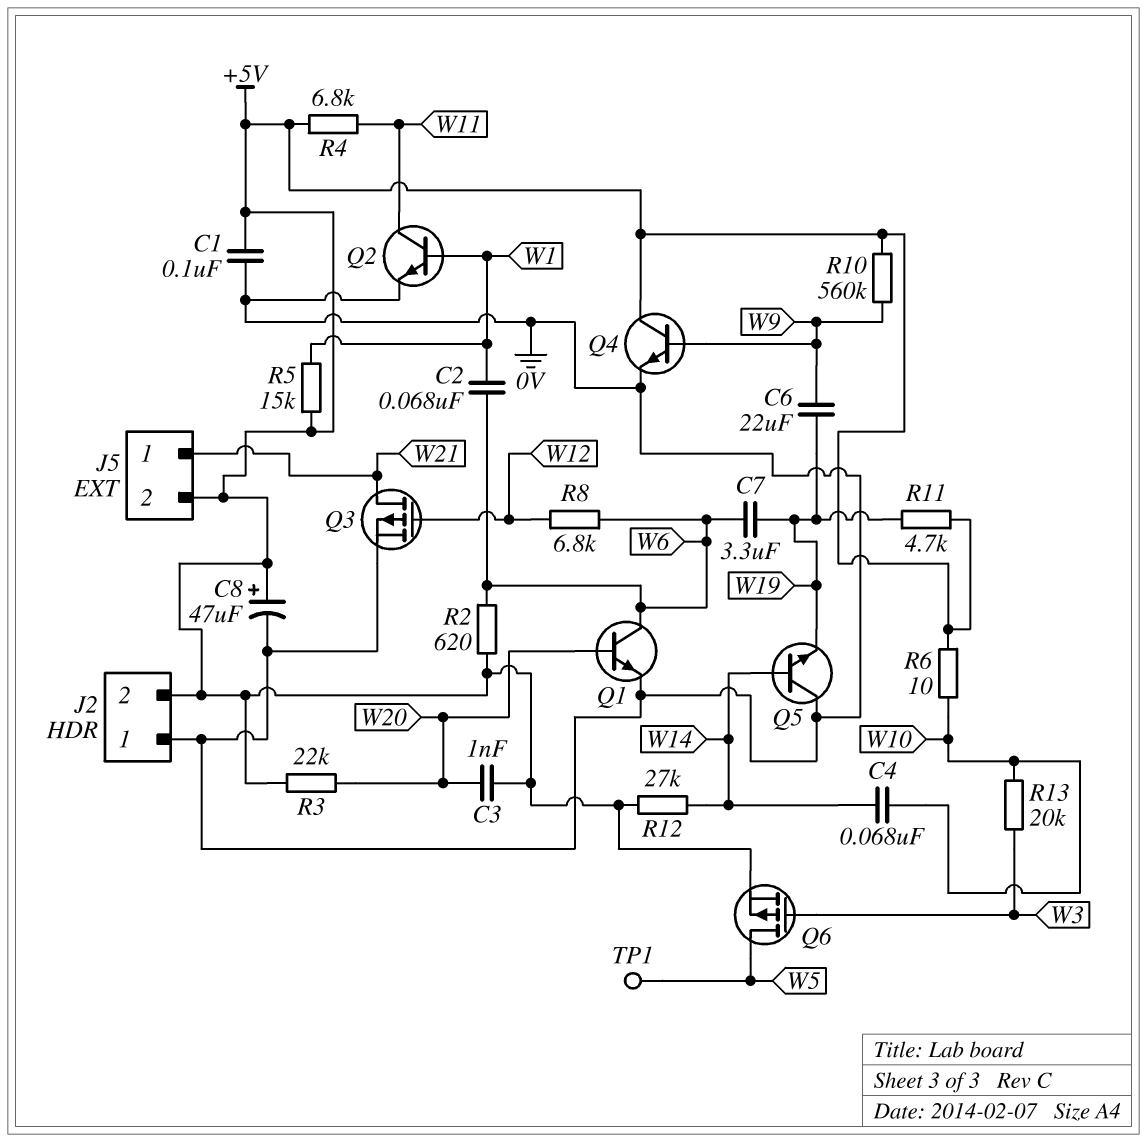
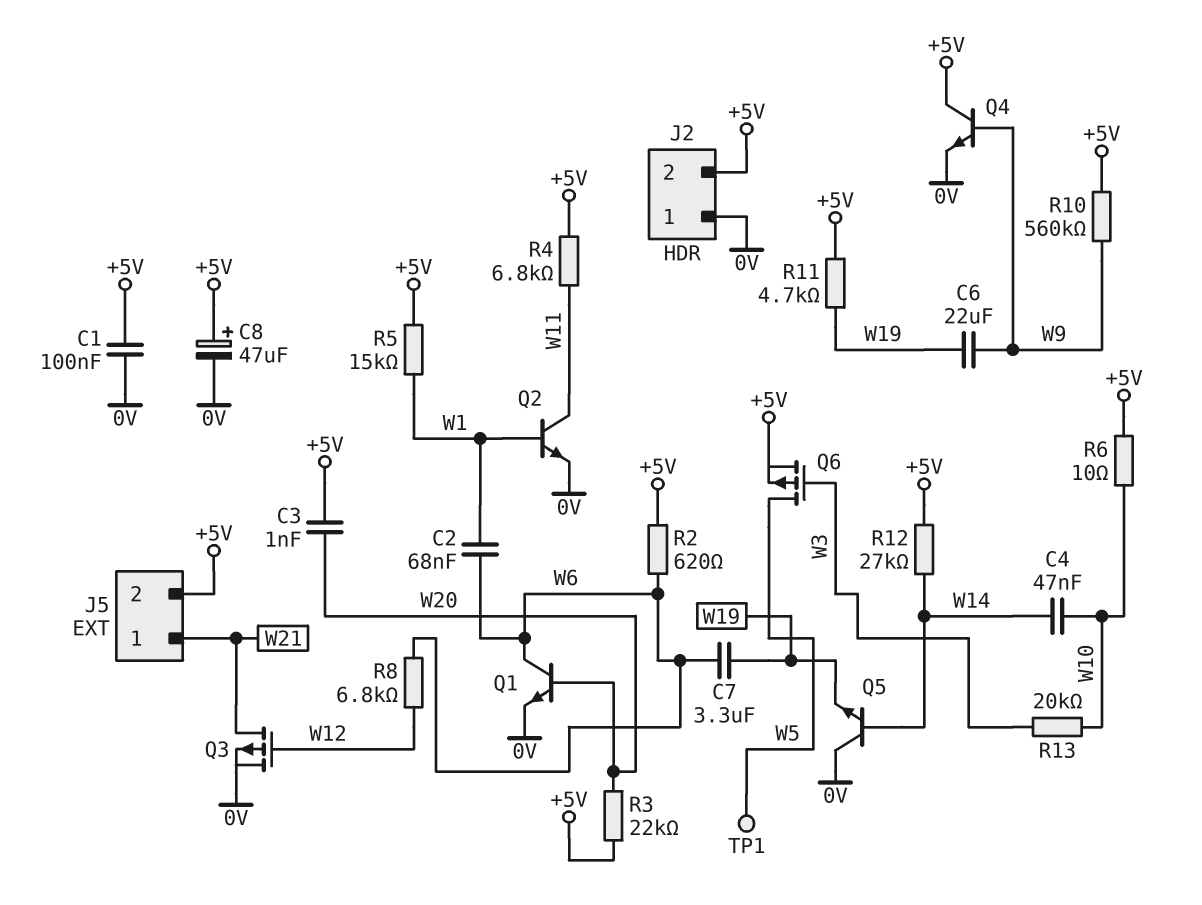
C4: 68nF (W10, W14) -> 47nF (W10, W14)

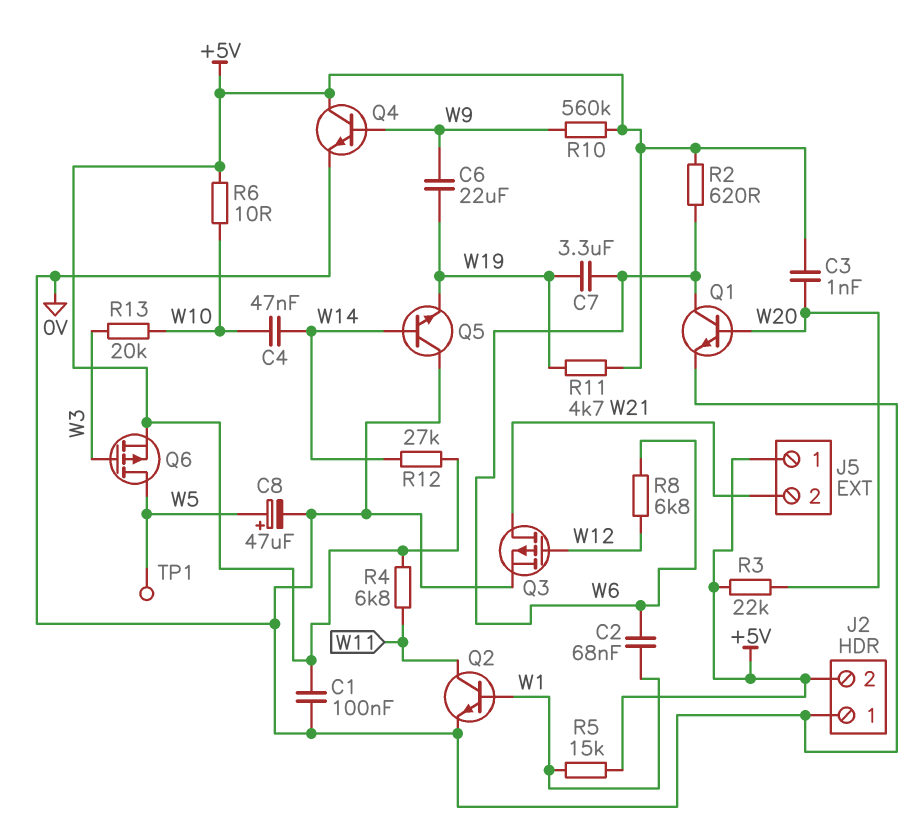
C8: 47uF (plus +5V, minus 0V) -> 47uF (plus W5, minus 0V)
J5 pin 1: W21 -> +5V
J5 pin 2: +5V -> W21

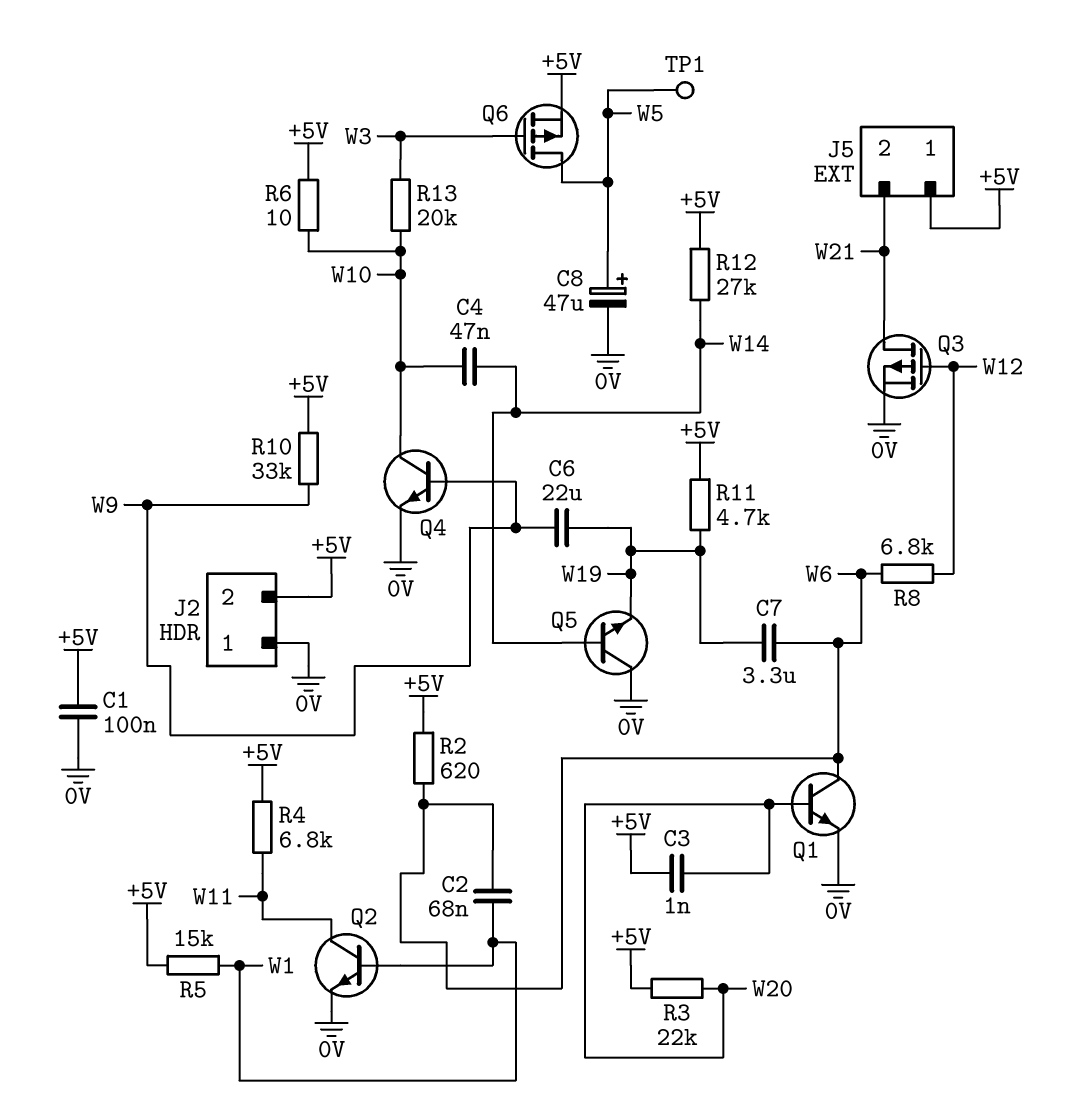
Q4: NPN (B W9, C +5V, E 0V) -> NPN (B W9, C W10, E 0V)
R10: 560k (+5V, W9) -> 33k (+5V, W9)

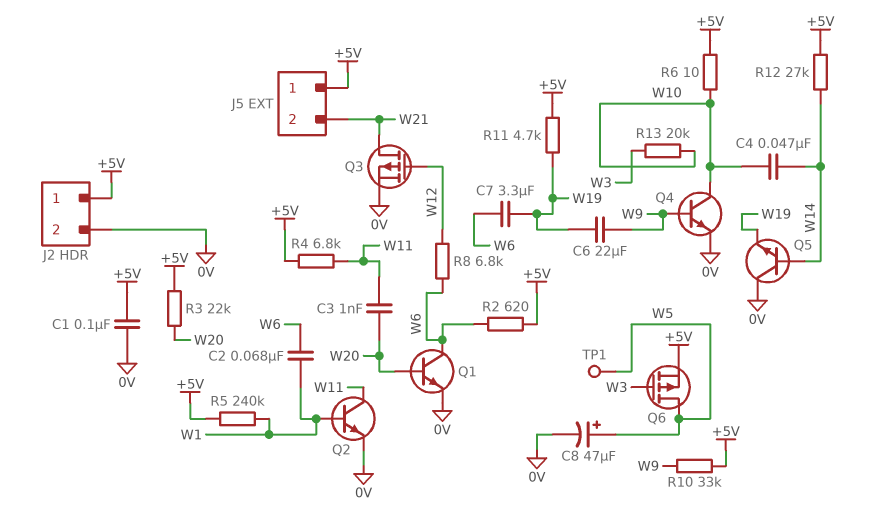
C3: 1nF (+5V, W20) -> 1nF (W11, W20)
J2 pin 1: 0V -> +5V
J2 pin 2: +5V -> 0V
R5: 15k (+5V, W1) -> 240k (+5V, W1)

